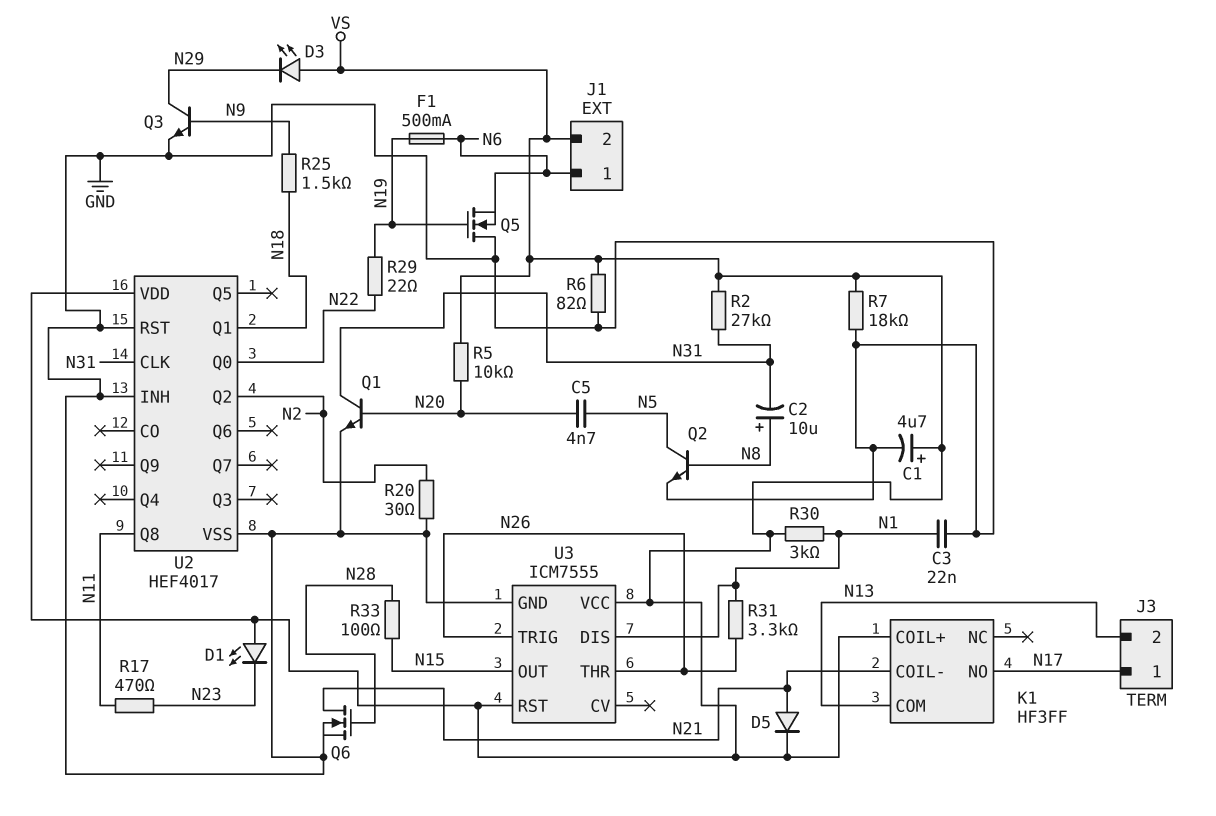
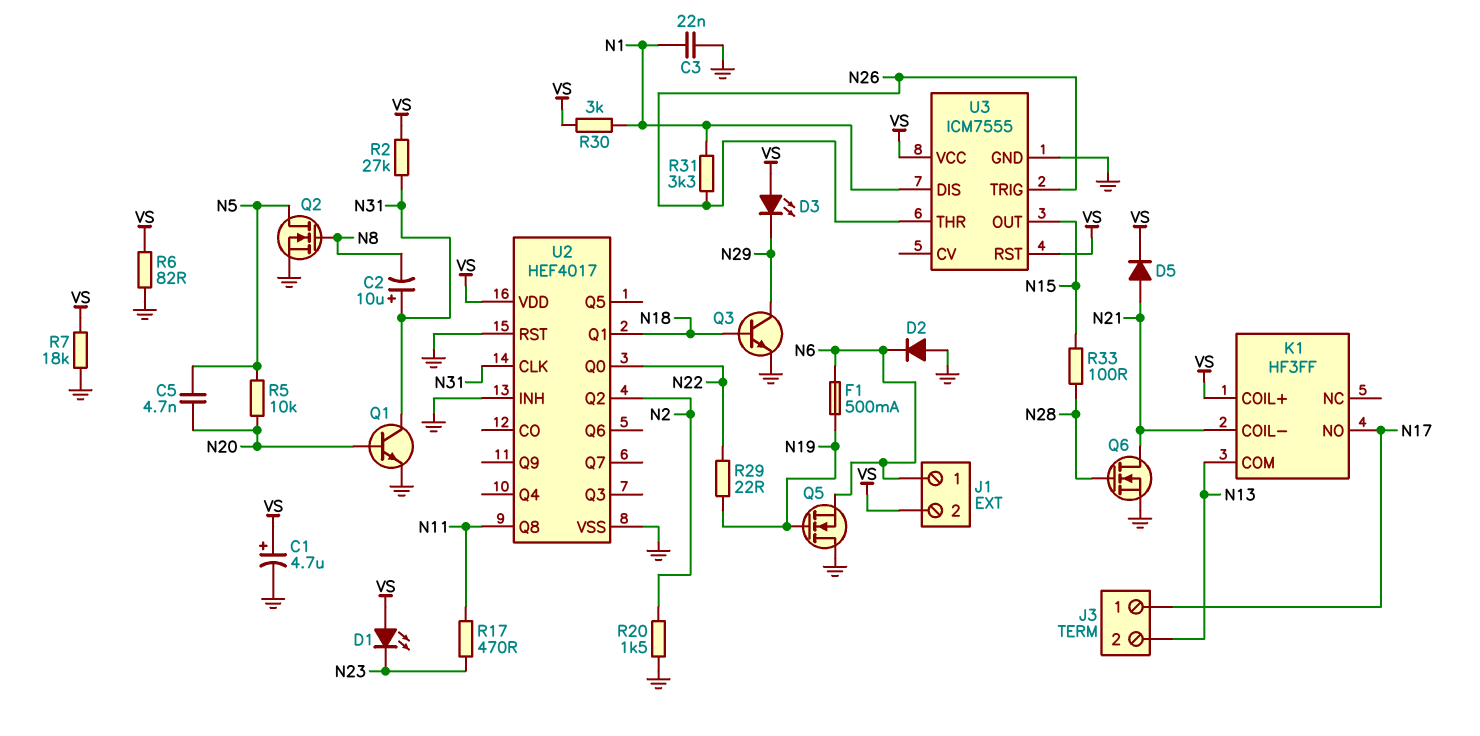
C2: 10uF (plus N8, minus N31) -> 10uF (plus N31, minus N8)
D2: none -> diode (A GND, K N6)
Q2: NPN (B N8, C N5, E GND) -> NMOS (G N8, D N5, S GND)
Q3: NPN (B N9, C N29, E GND) -> NPN (B N18, C N29, E GND)
R5: 10k (N20, VS) -> 10k (N5, N20)
R20: 30 (GND, N2) -> 1.5k (GND, N2)
R25: 1.5k (N9, N18) -> none

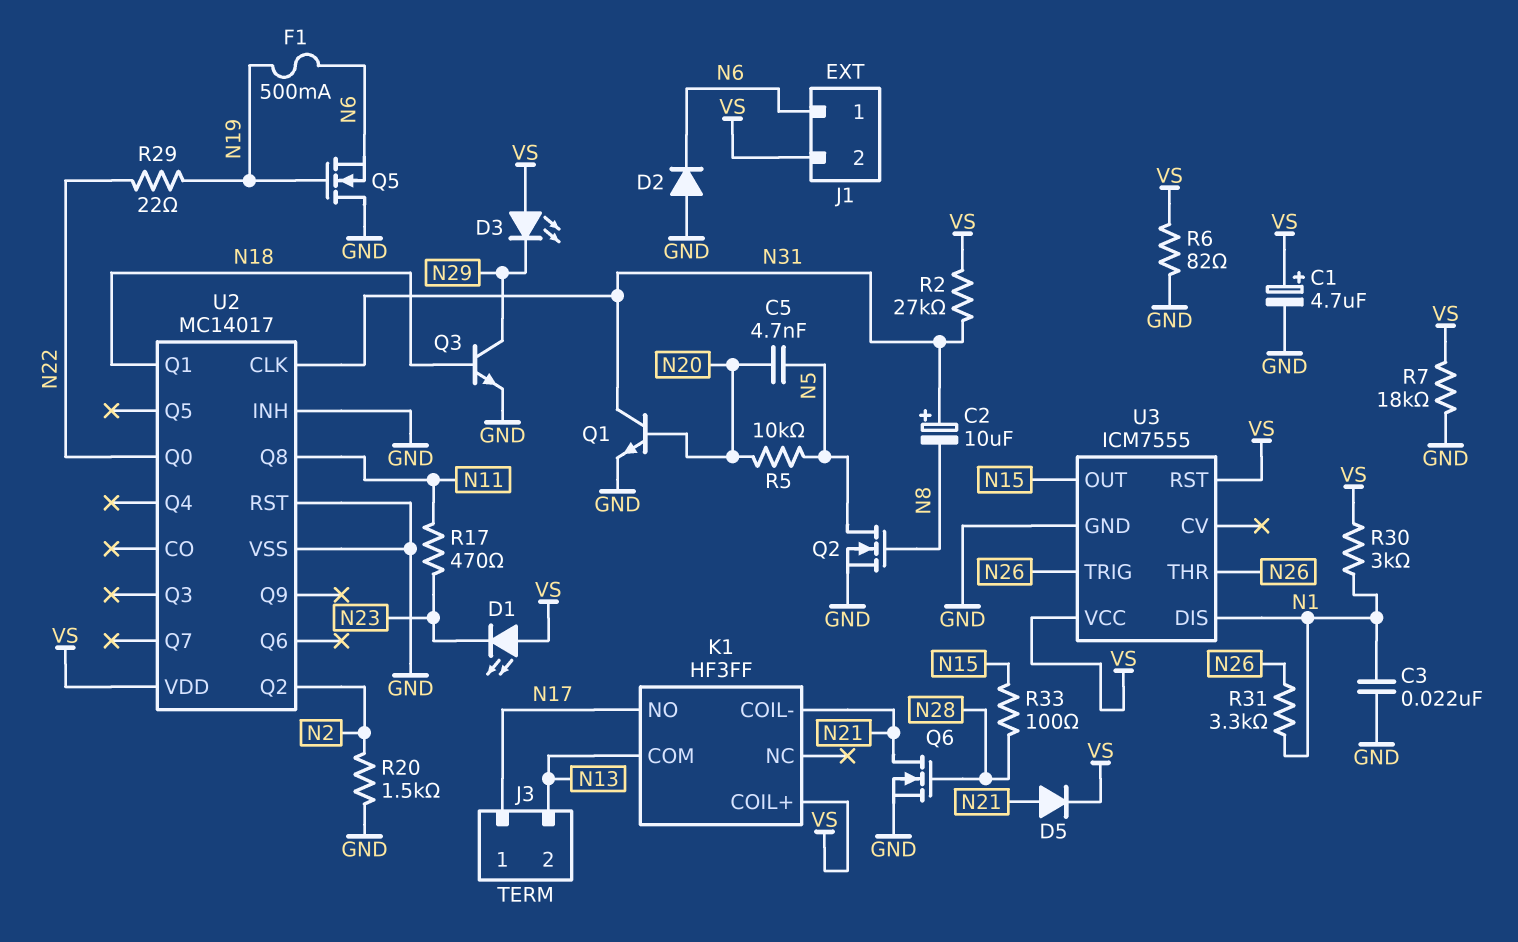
U2: HEF4017 -> MC14017

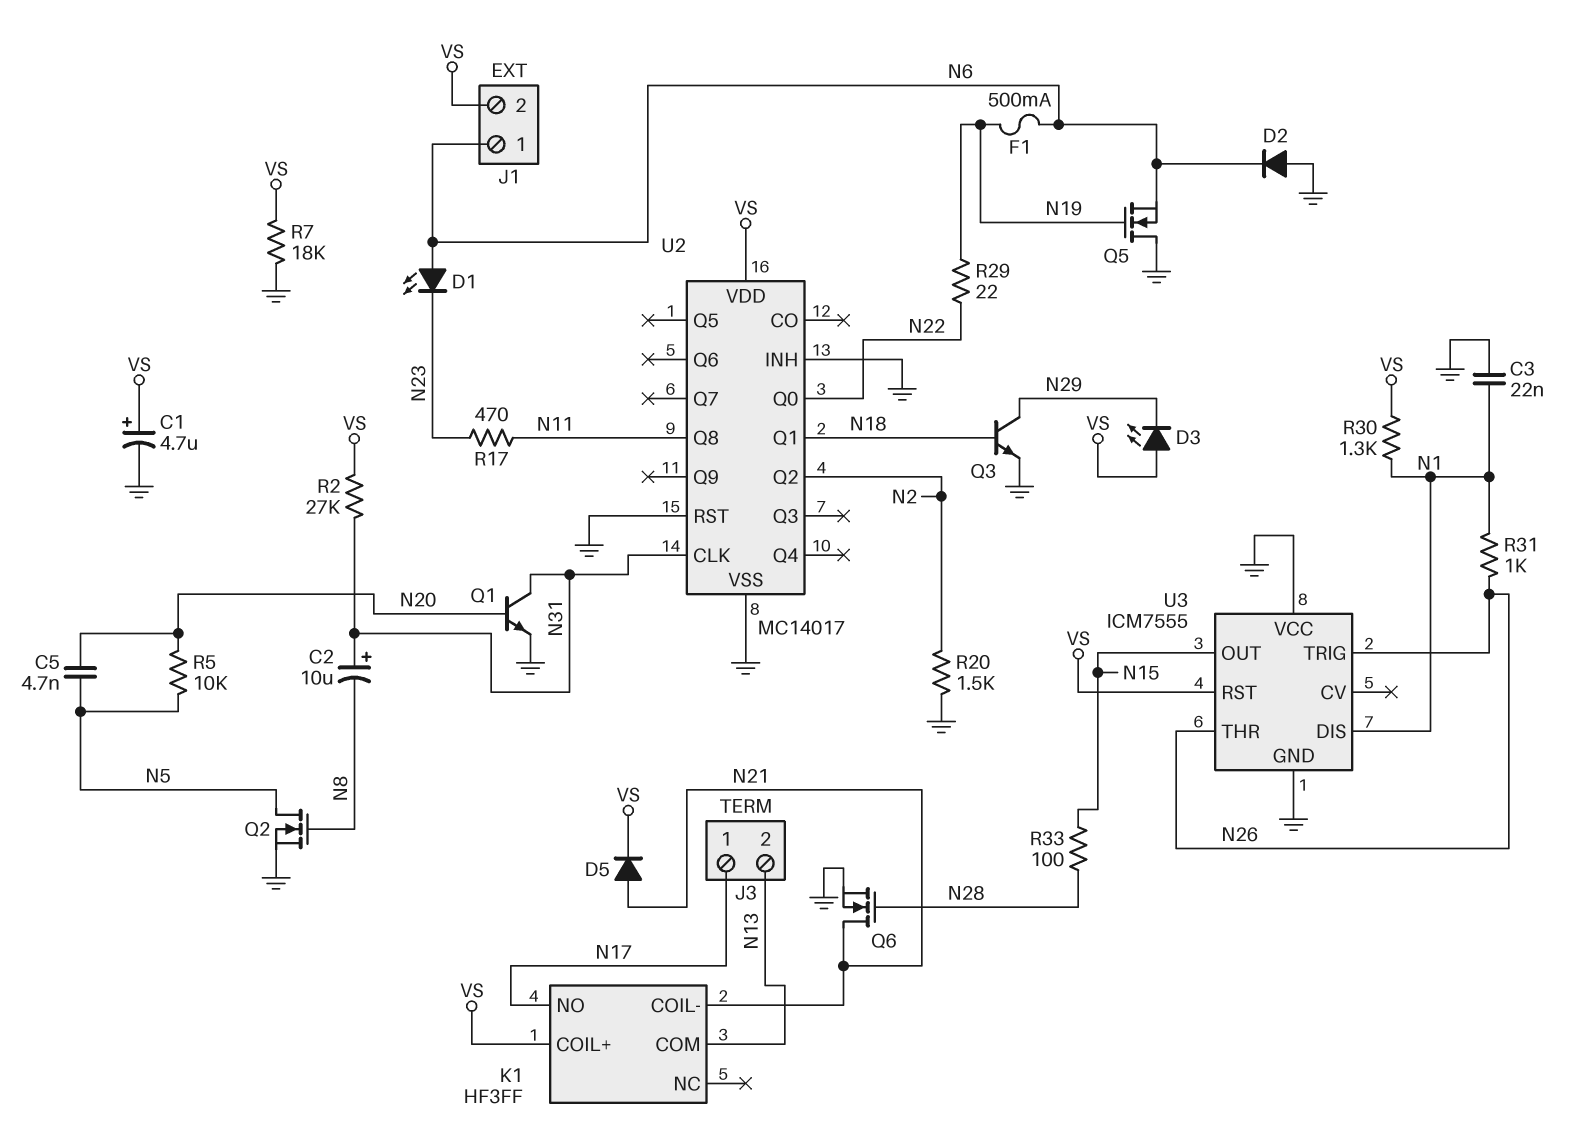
D1: LED (A VS, K N23) -> LED (A N6, K N23)
R6: 82 (GND, VS) -> none
R30: 3k (N1, VS) -> 1.3k (N1, VS)
R31: 3.3k (N1, N26) -> 1k (N1, N26)
U3 pin VCC: VS -> GND

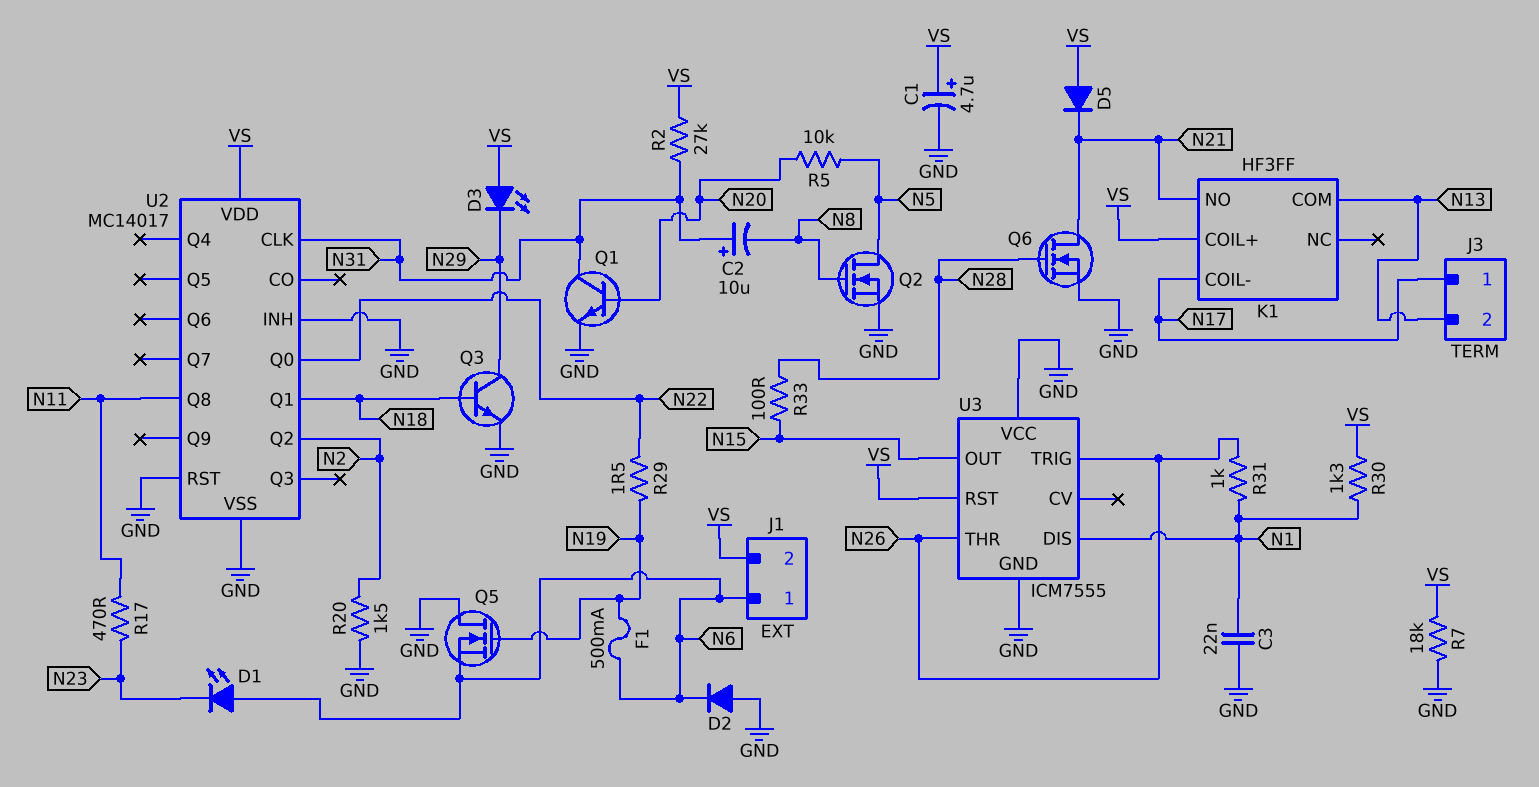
C5: 4.7nF (N5, N20) -> none
D5: diode (A N21, K VS) -> diode (A VS, K N21)
K1 pin COIL-: N21 -> N17
K1 pin NO: N17 -> N21
R29: 22 (N19, N22) -> 1.5 (N19, N22)

